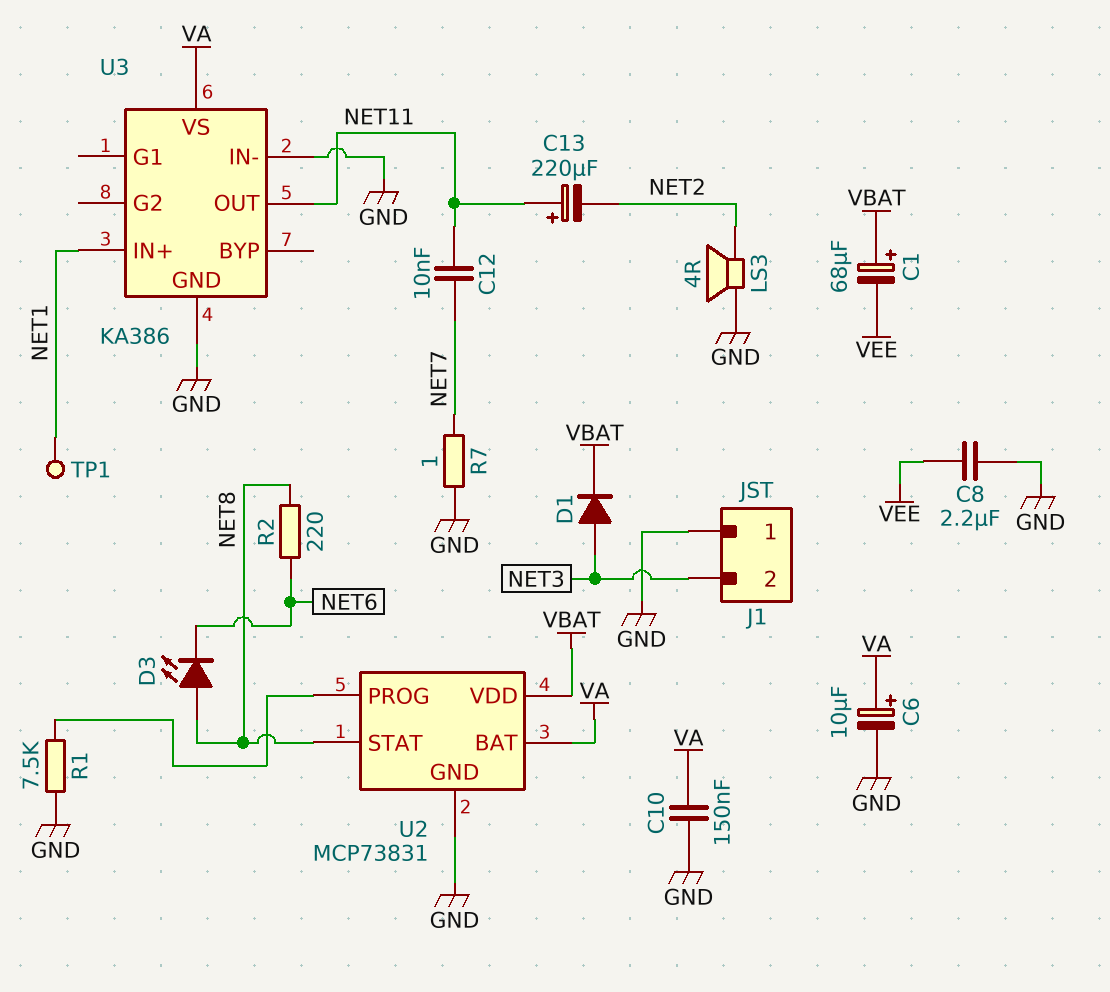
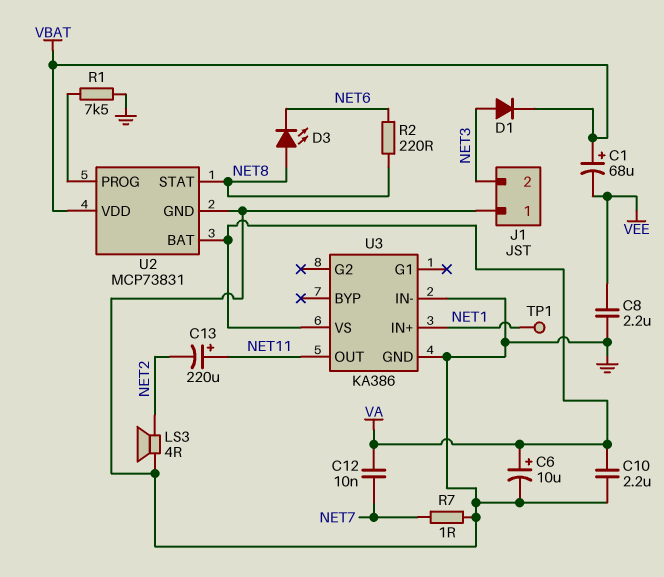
C10: 150nF (GND, VA) -> 2.2uF (GND, VA)
C12: 10nF (NET7, NET11) -> 10nF (NET7, VA)

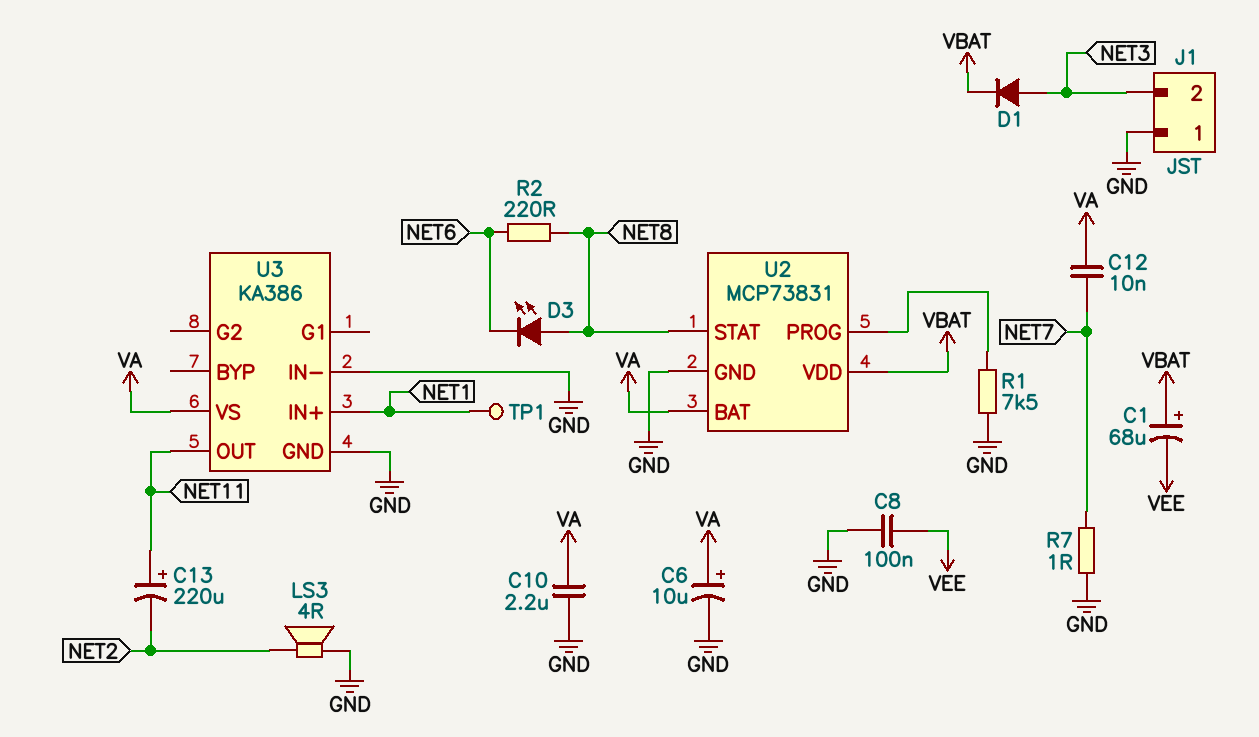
C8: 2.2uF (GND, VEE) -> 100nF (GND, VEE)

